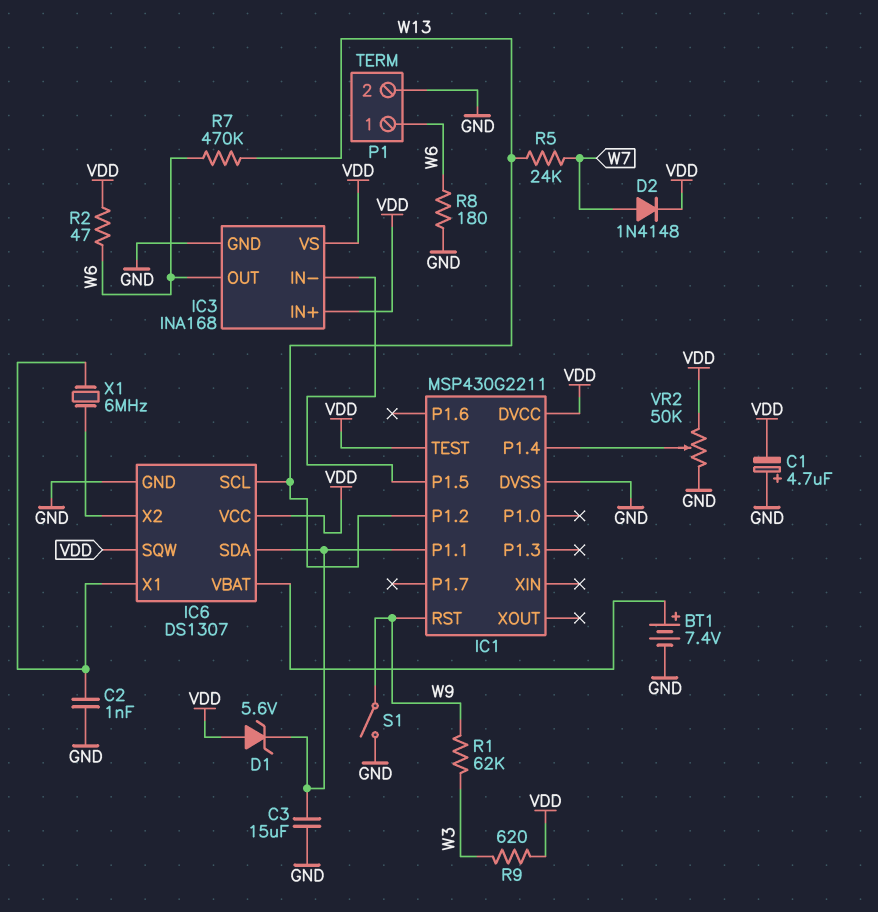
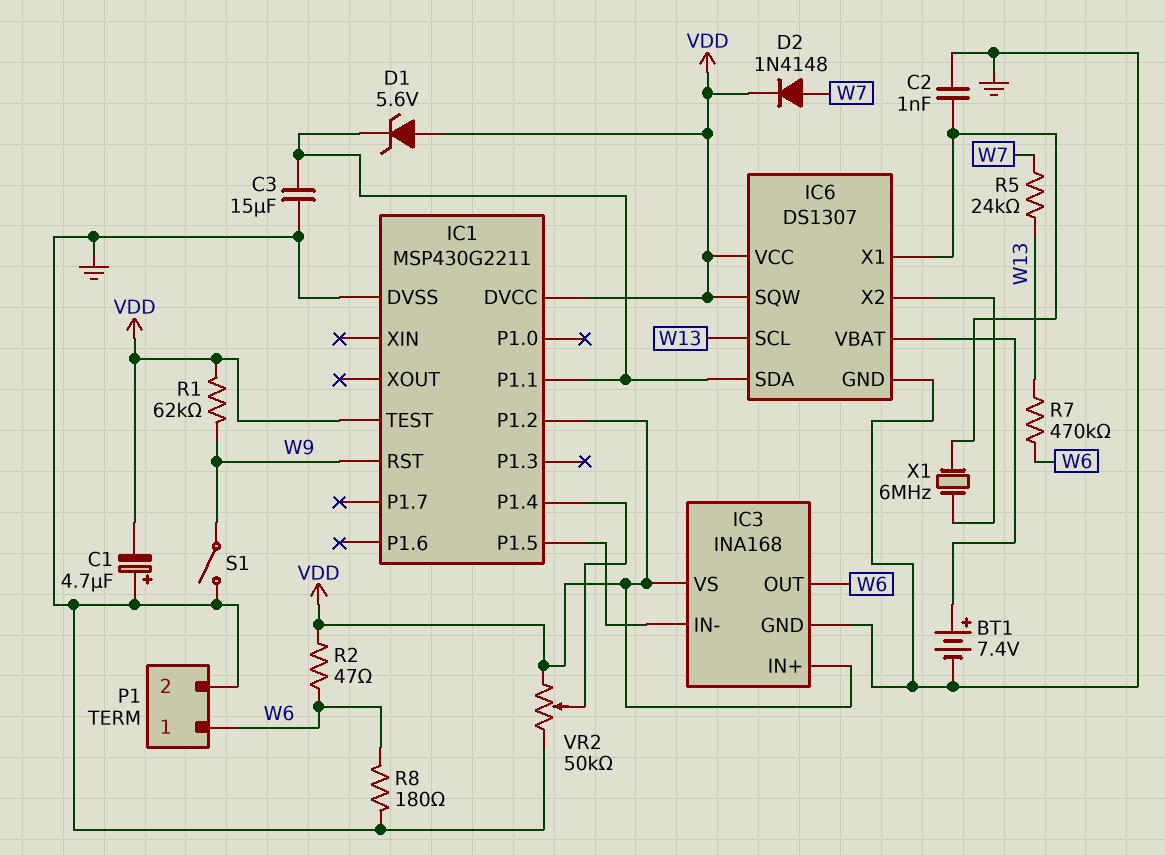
IC1 pin P1.2: W13 -> VDD
R1: 62k (W3, W9) -> 62k (VDD, W9)
R9: 620 (VDD, W3) -> none

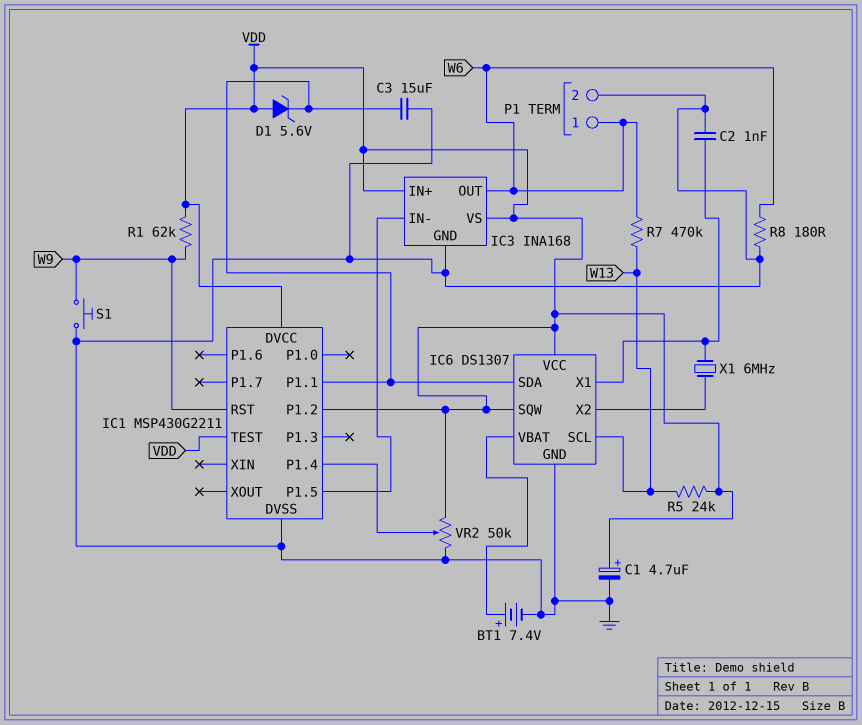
C1: 4.7uF (plus GND, minus VDD) -> 4.7uF (plus VDD, minus GND)
D2: diode 1N4148 (A W7, K VDD) -> none
R2: 47 (VDD, W6) -> none
R5: 24k (W7, W13) -> 24k (VDD, W13)
S1: switch (GND, W9) -> button (GND, W9)

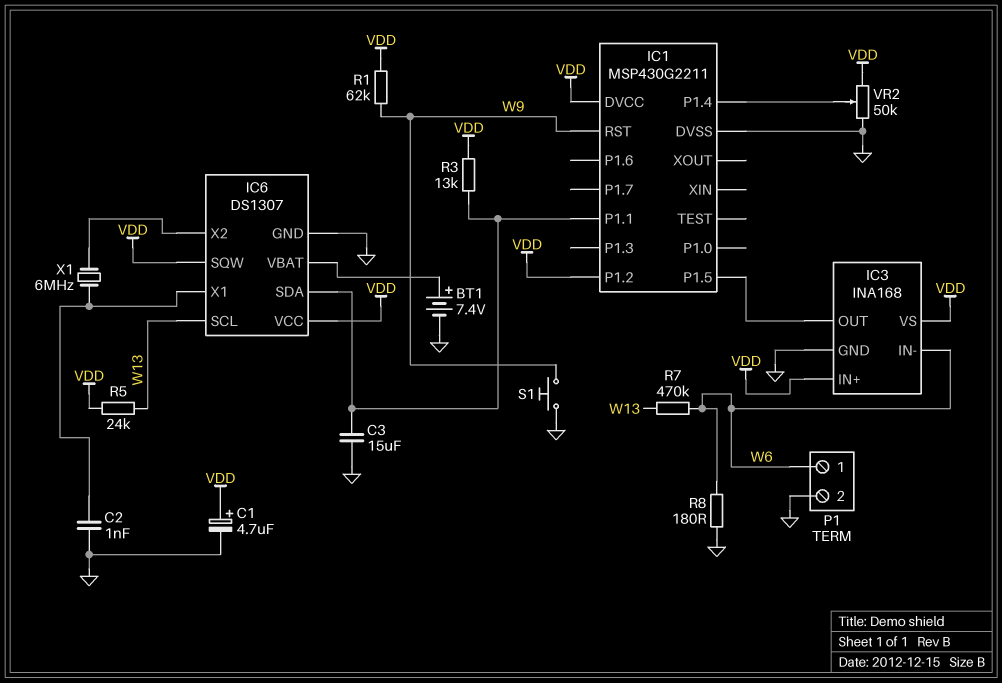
D1: zener 5.6V (A VDD, K IC1/P1.1) -> none
IC1 pin TEST: VDD -> none
IC3 pin IN-: IC1/P1.5 -> W6
IC3 pin OUT: W6 -> IC1/P1.5
R3: none -> 13k (IC1/P1.1, VDD)

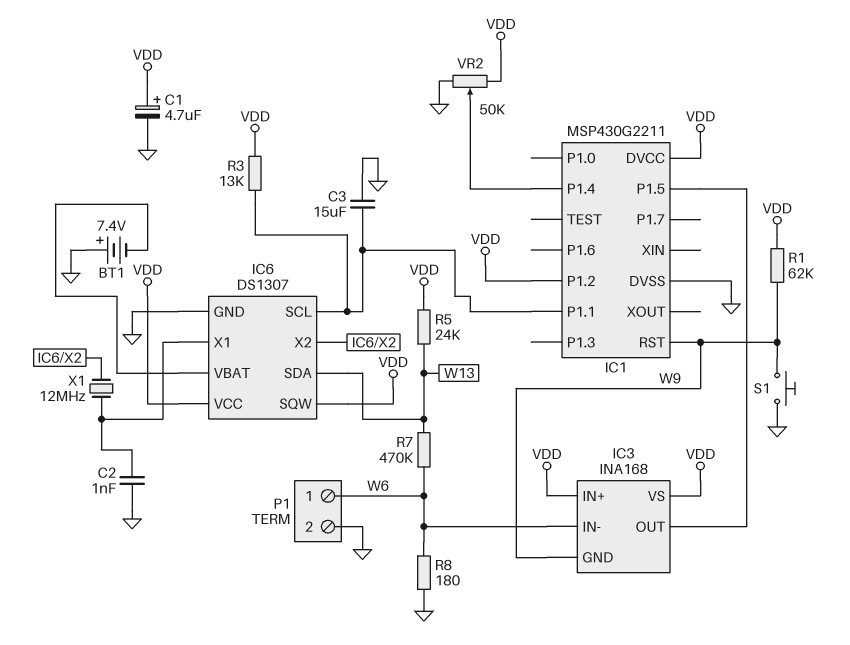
BT1: 7.4V (plus IC6/VBAT, minus GND) -> 7.4V (plus GND, minus IC6/VBAT)
IC3 pin GND: GND -> W9
IC6 pin SCL: W13 -> IC1/P1.1
IC6 pin SDA: IC1/P1.1 -> W13
X1: 6MHz (IC6/X1, IC6/X2) -> 12MHz (IC6/X1, IC6/X2)

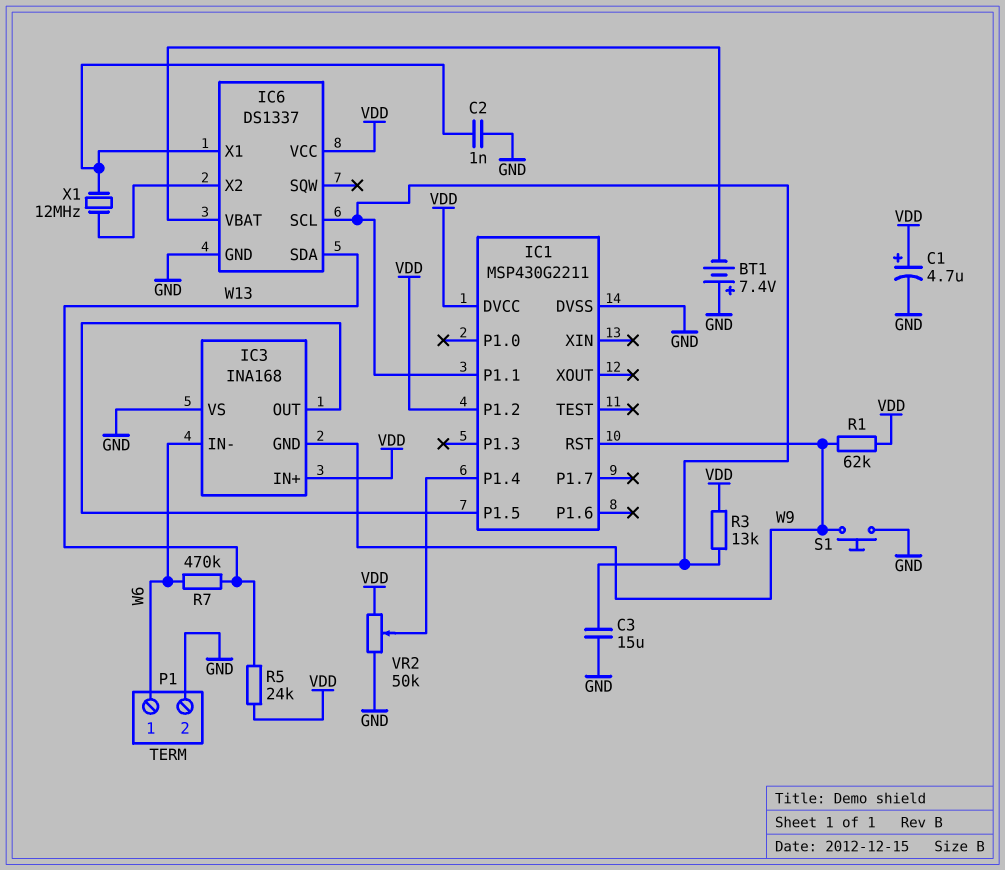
IC3 pin VS: VDD -> GND
IC6: DS1307 -> DS1337
IC6 pin SQW: VDD -> none
R8: 180 (GND, W6) -> none

